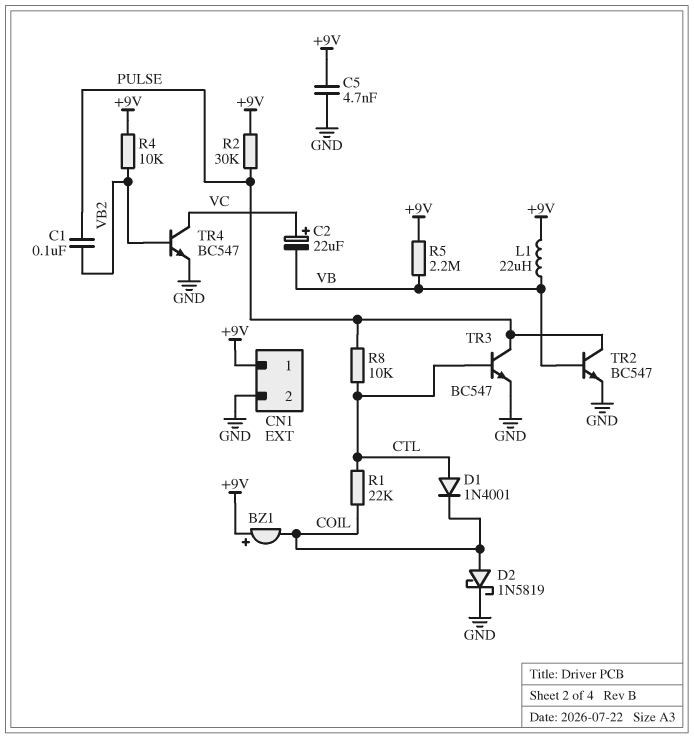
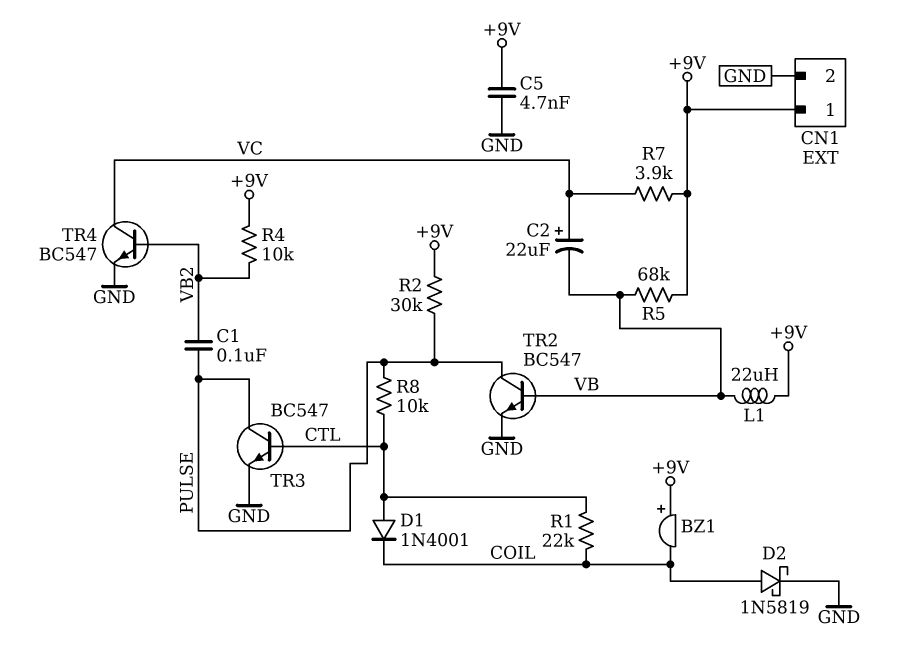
R5: 2.2M (+9V, VB) -> 68k (+9V, VB)
R7: none -> 3.9k (+9V, VC)

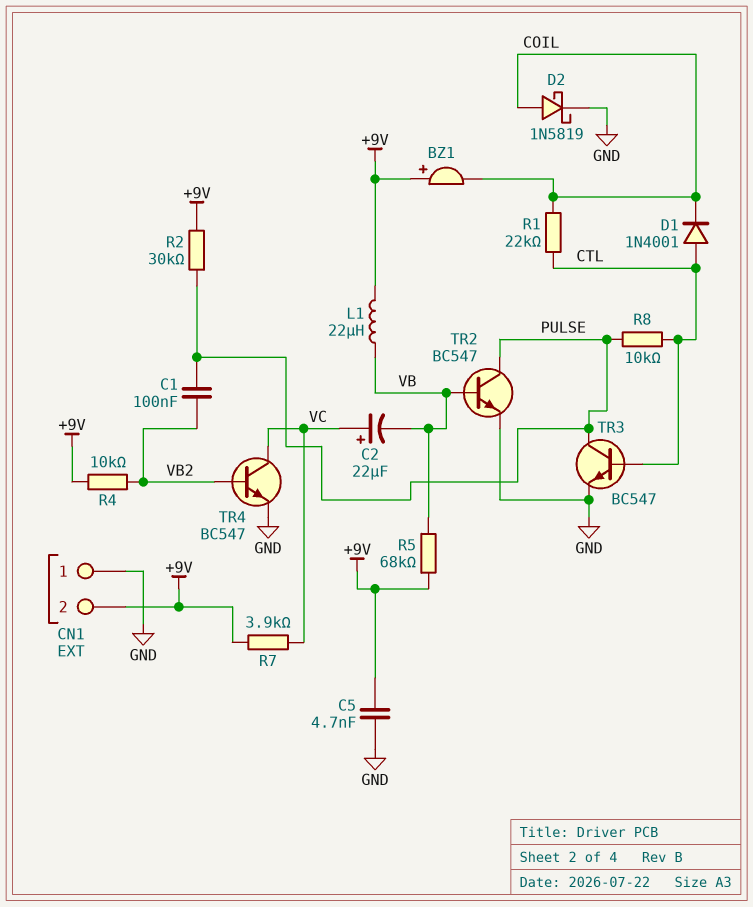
CN1 pin 1: +9V -> GND
CN1 pin 2: GND -> +9V

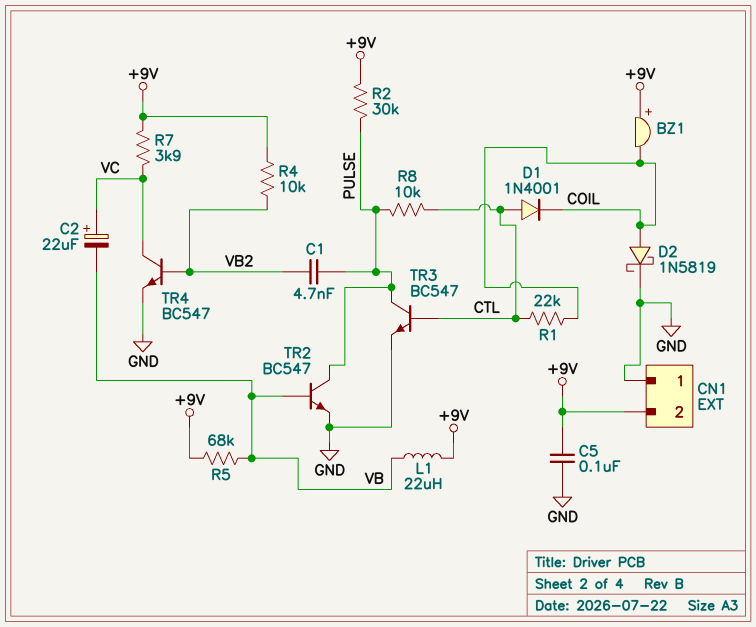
C1: 100nF (PULSE, VB2) -> 4.7nF (PULSE, VB2)
C5: 4.7nF (+9V, GND) -> 100nF (+9V, GND)

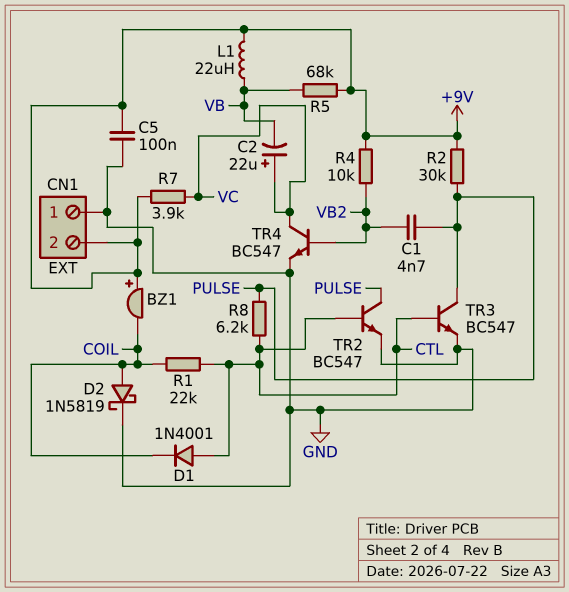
R8: 10k (CTL, PULSE) -> 6.2k (CTL, PULSE)
TR2: NPN BC547 (B VB, C PULSE, E GND) -> NPN BC547 (B CTL, C PULSE, E GND)

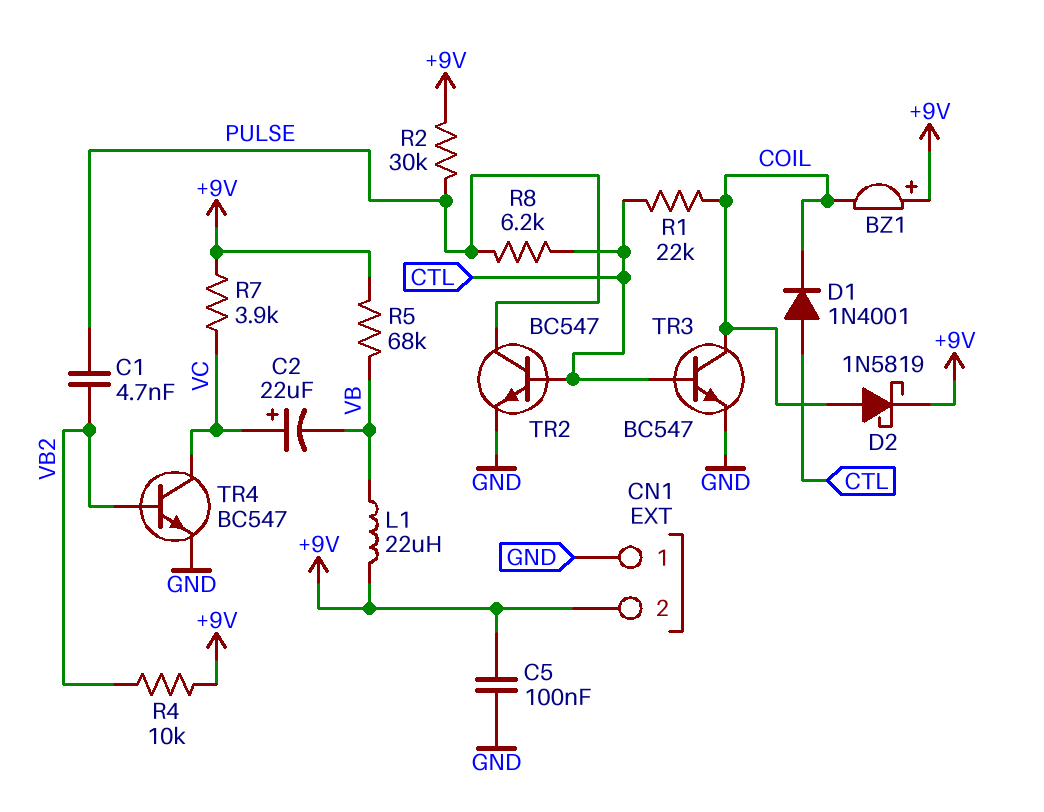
D2: schottky 1N5819 (A COIL, K GND) -> schottky 1N5819 (A COIL, K +9V)
TR3: NPN BC547 (B CTL, C PULSE, E GND) -> NPN BC547 (B CTL, C COIL, E GND)

